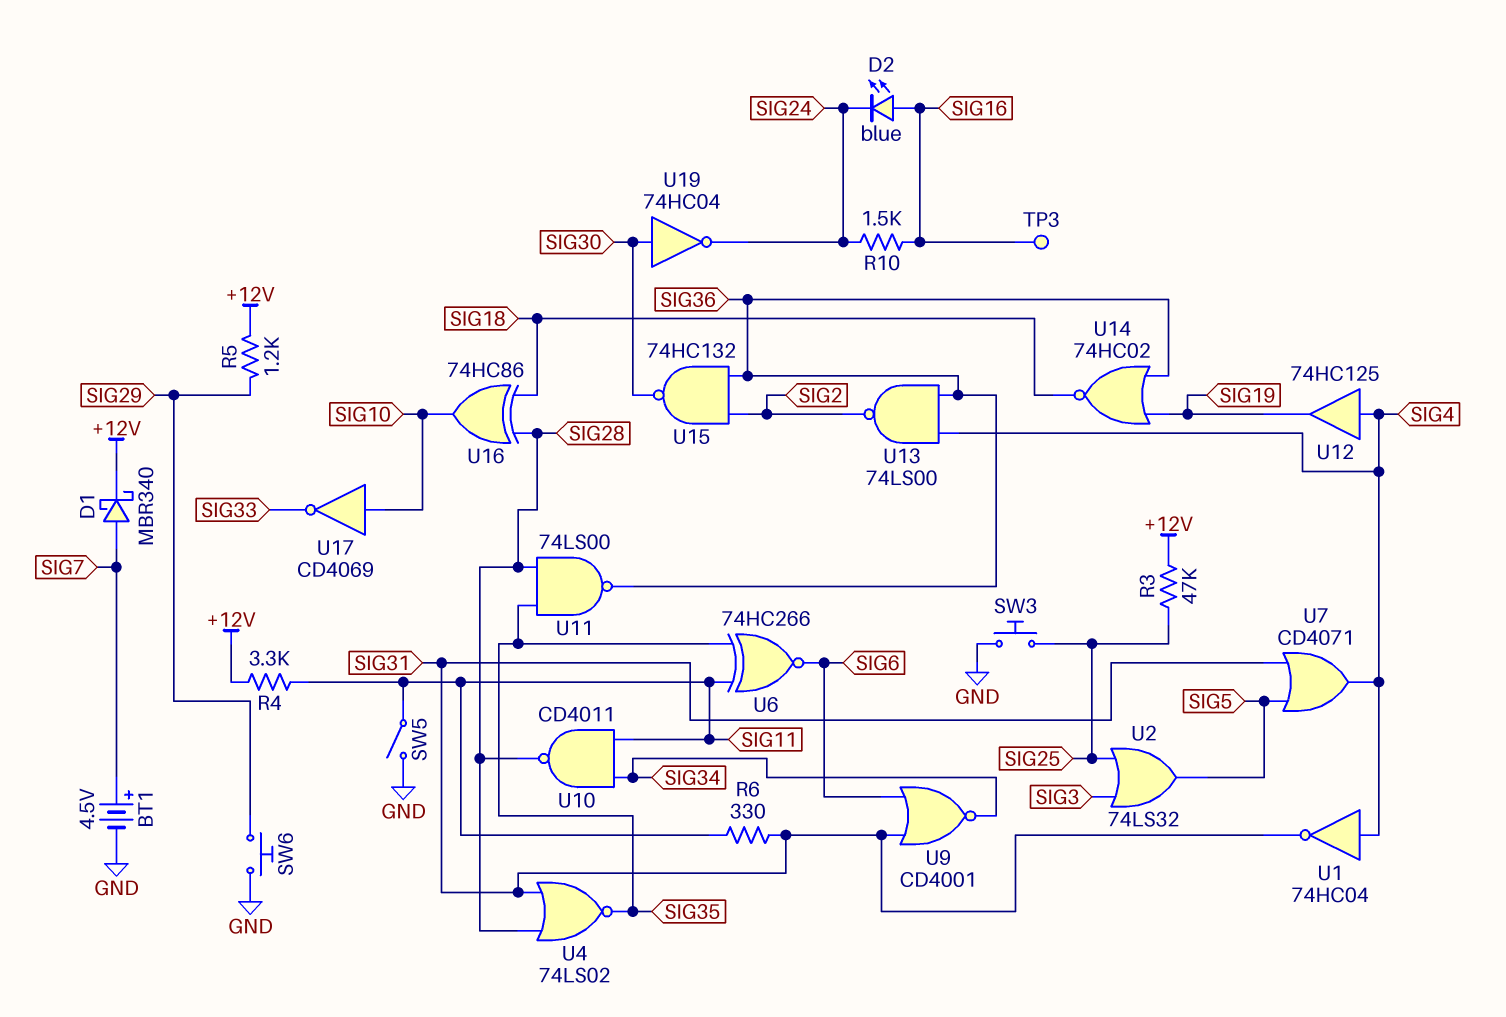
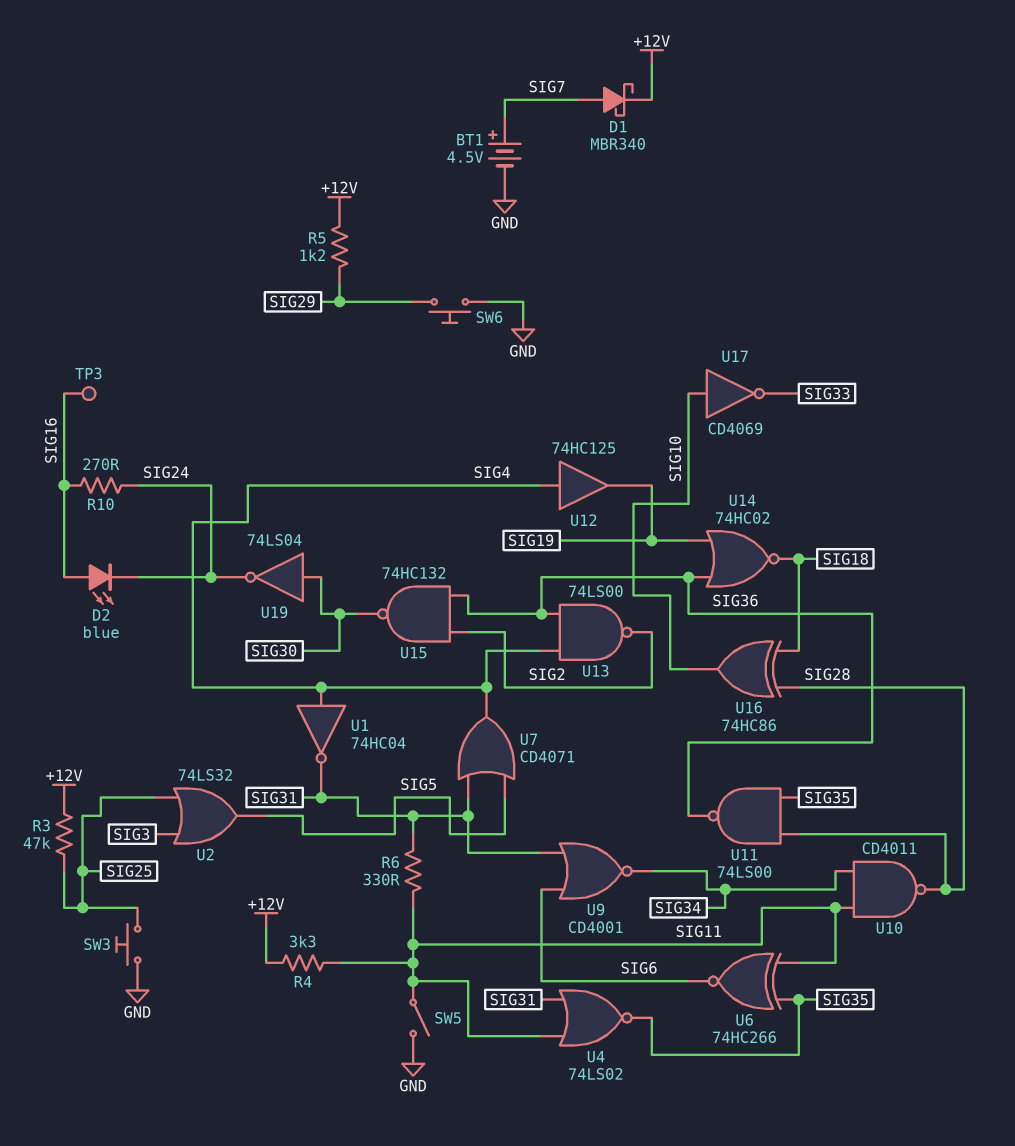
R10: 1.5k (SIG16, SIG24) -> 270 (SIG16, SIG24)
U4: NOR 74LS02 (in SIG28, in SIG31, out SIG35) -> NOR 74LS02 (in SIG11, in SIG31, out SIG35)
U19: NOT 74HC04 (in SIG30, out SIG24) -> NOT 74LS04 (in SIG30, out SIG24)

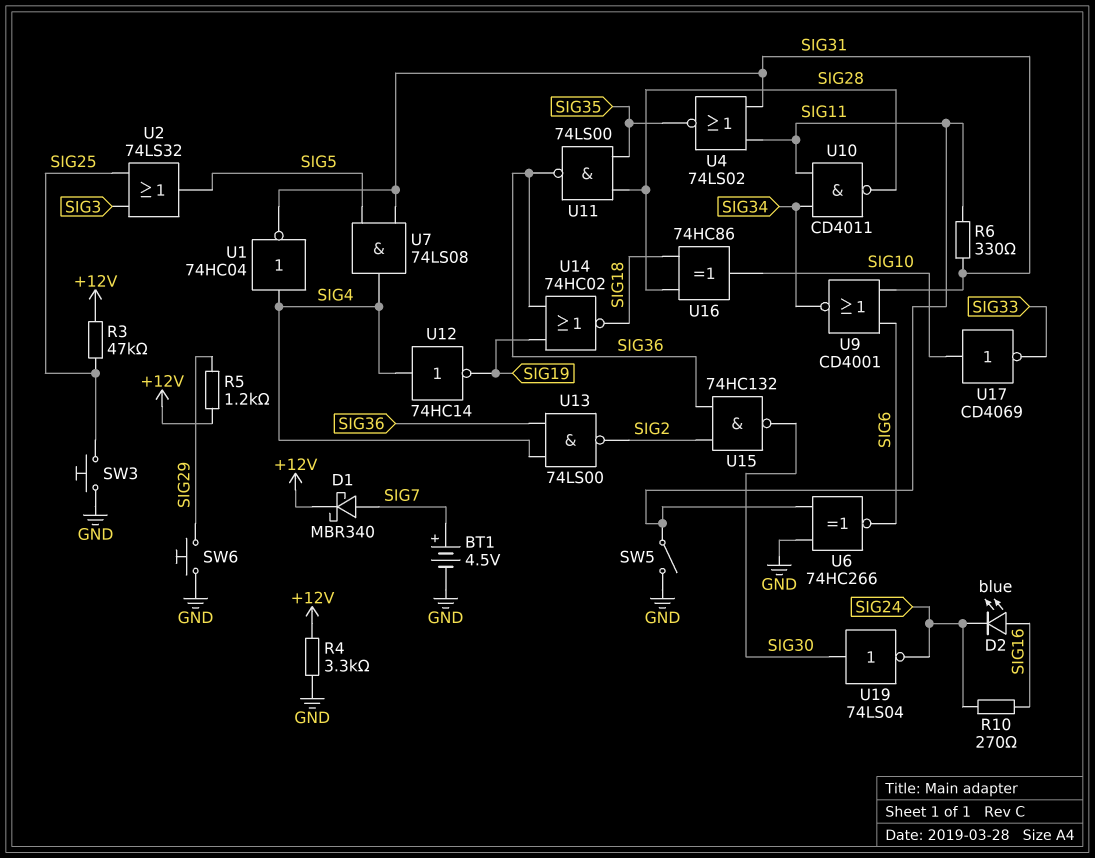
R4: 3.3k (+12V, SIG11) -> 3.3k (+12V, GND)
TP3: test point (SIG16) -> none
U6: XNOR 74HC266 (in SIG11, in SIG35, out SIG6) -> XNOR 74HC266 (in GND, in SIG11, out SIG6)
U7: OR CD4071 (in SIG5, in SIG31, out SIG4) -> AND 74LS08 (in SIG5, in SIG31, out SIG4)
U12: buffer 74HC125 (in SIG4, out SIG19) -> NOT 74HC14 (in SIG4, out SIG19)

